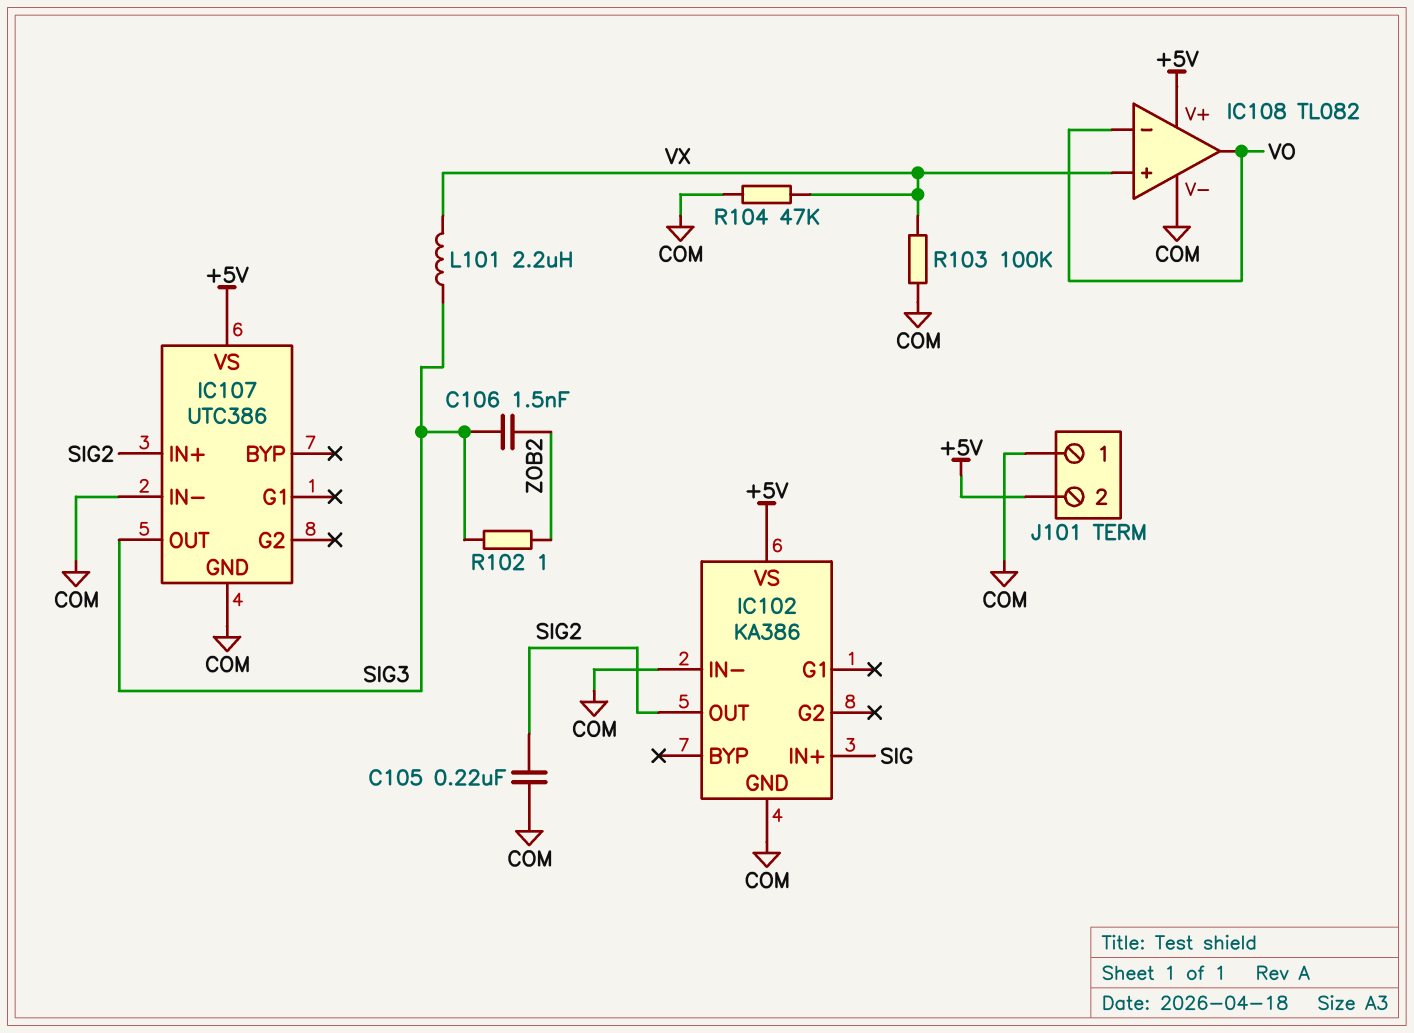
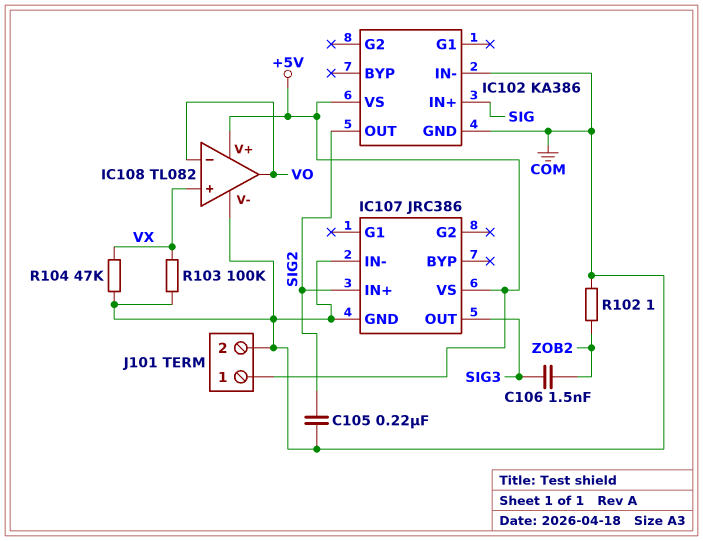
IC107: UTC386 -> JRC386
J101 pin 1: COM -> +5V
J101 pin 2: +5V -> COM
L101: 2.2uH (SIG3, VX) -> none
R102: 1 (SIG3, ZOB2) -> 1 (COM, ZOB2)

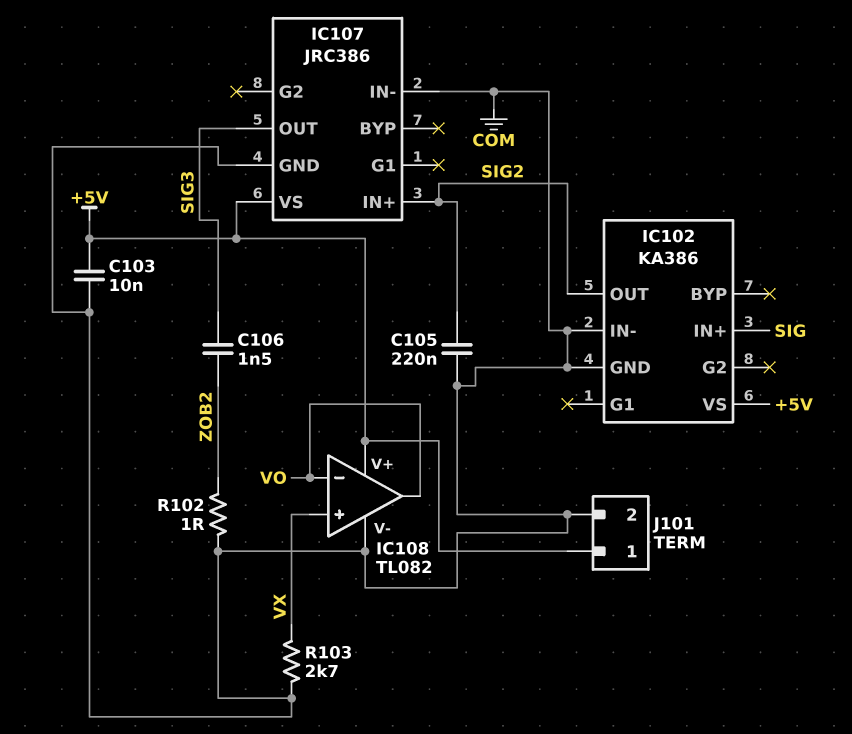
C103: none -> 10nF (+5V, COM)
R103: 100k (COM, VX) -> 2.7k (COM, VX)
R104: 47k (COM, VX) -> none

